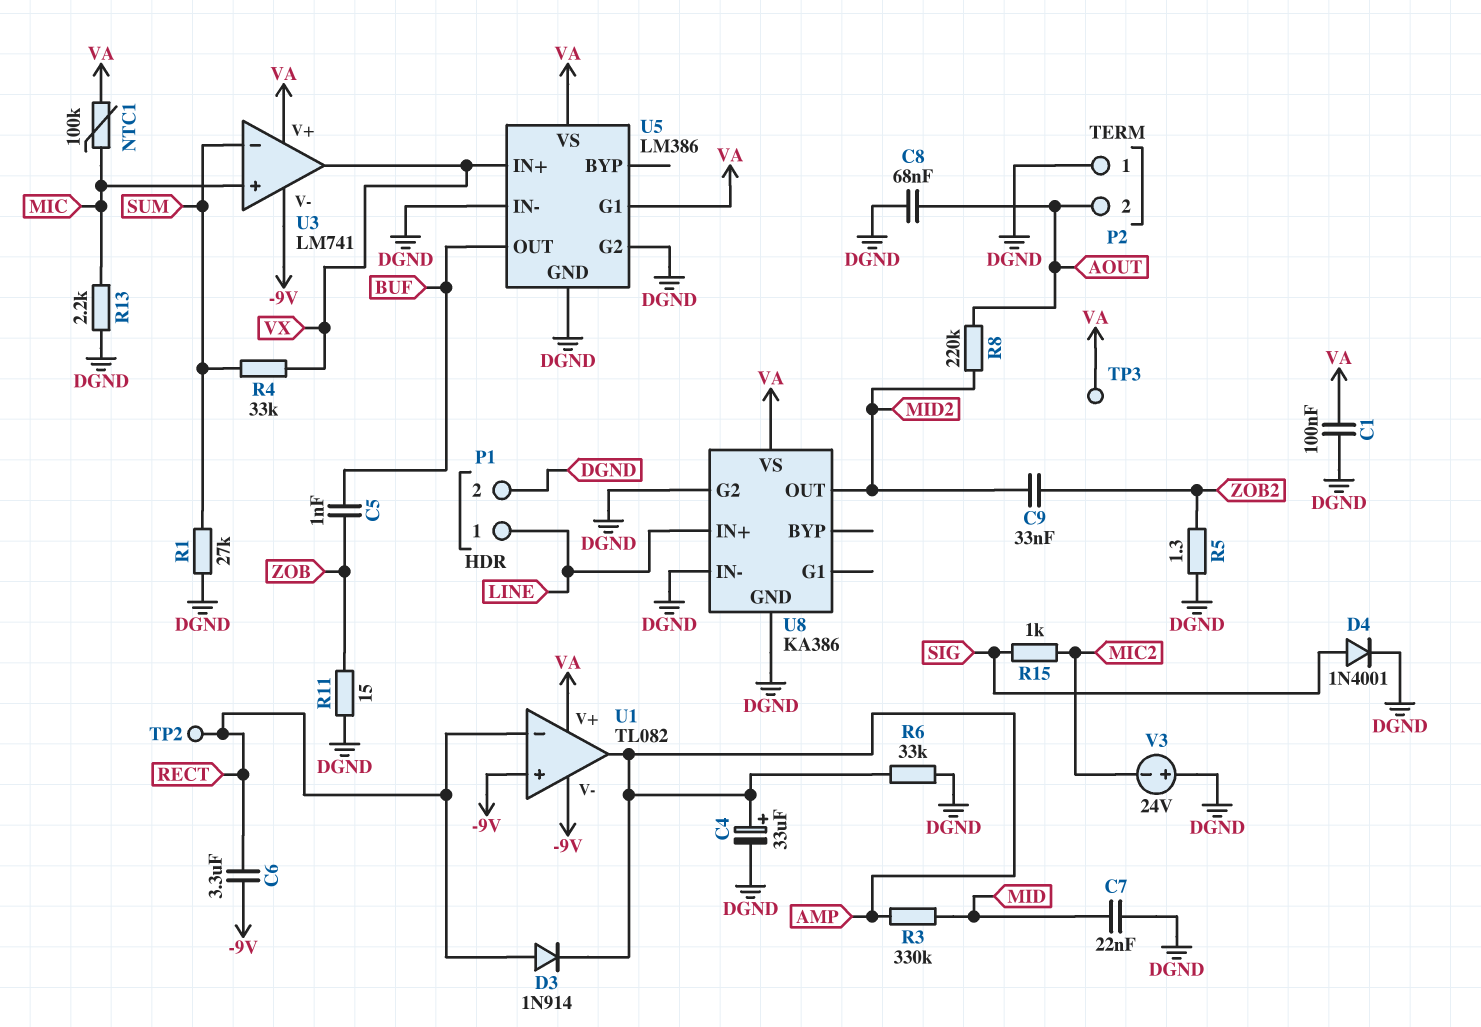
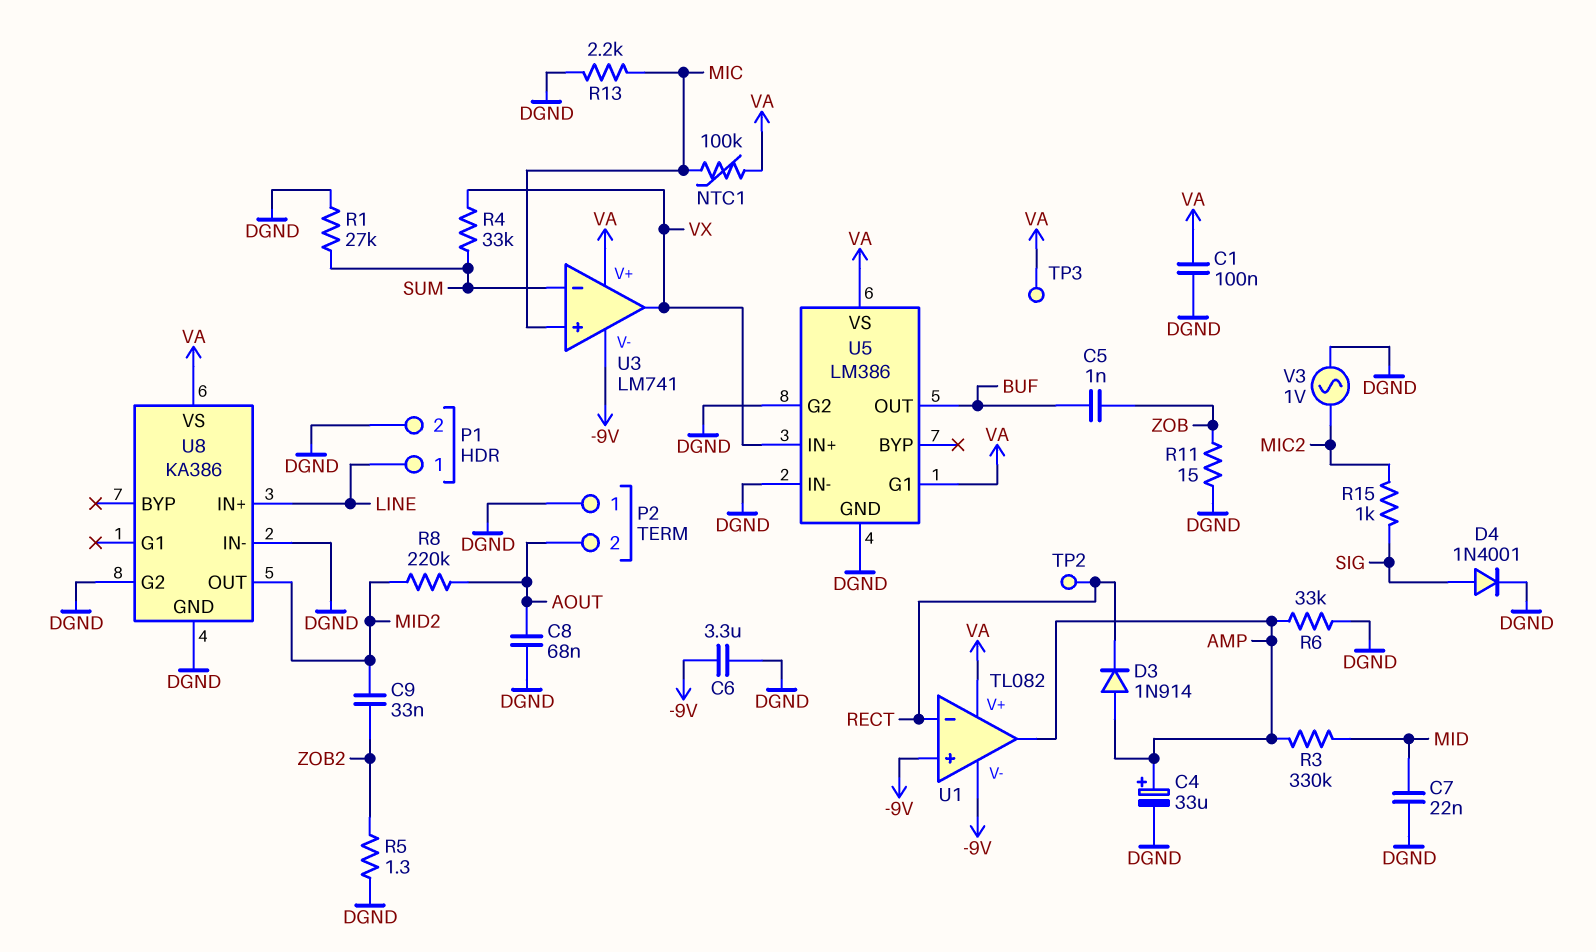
C6: 3.3uF (-9V, RECT) -> 3.3uF (-9V, DGND)
D3: diode 1N914 (A RECT, K AMP) -> diode 1N914 (A AMP, K RECT)
V3: 24V (plus DGND, minus MIC2) -> AC 1V (DGND, MIC2)

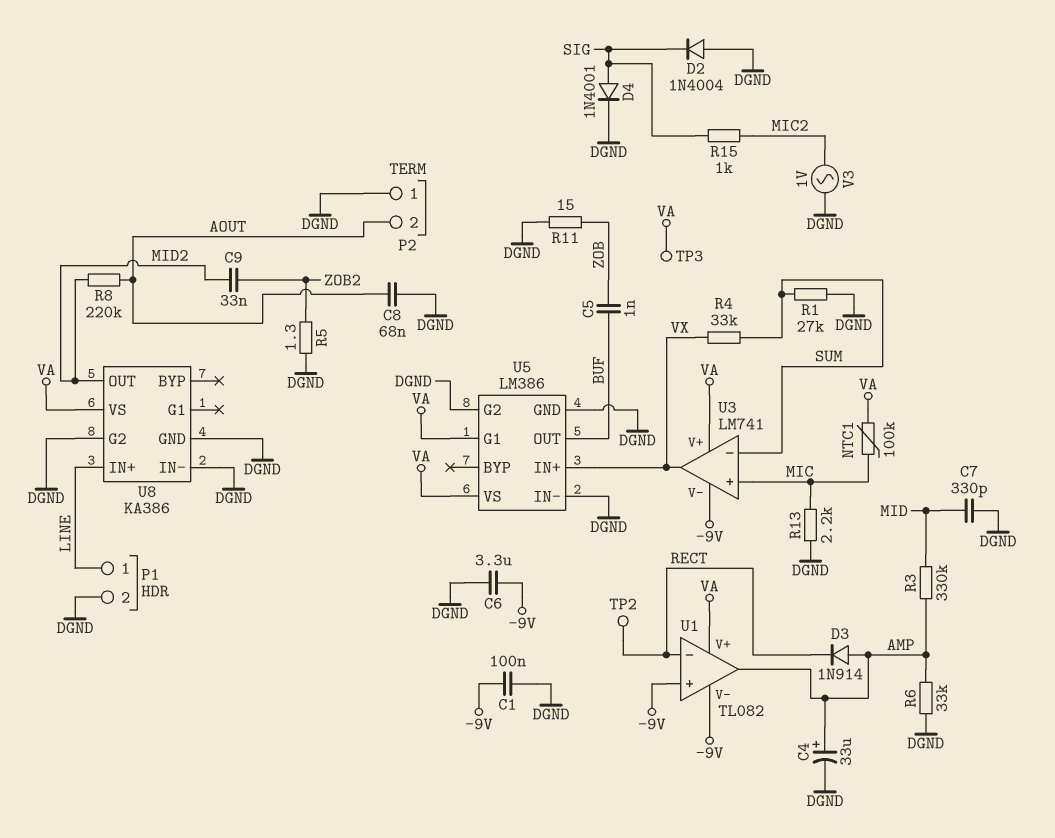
C1: 100nF (DGND, VA) -> 100nF (-9V, DGND)
C7: 22nF (DGND, MID) -> 330pF (DGND, MID)
D2: none -> diode 1N4004 (A DGND, K SIG)

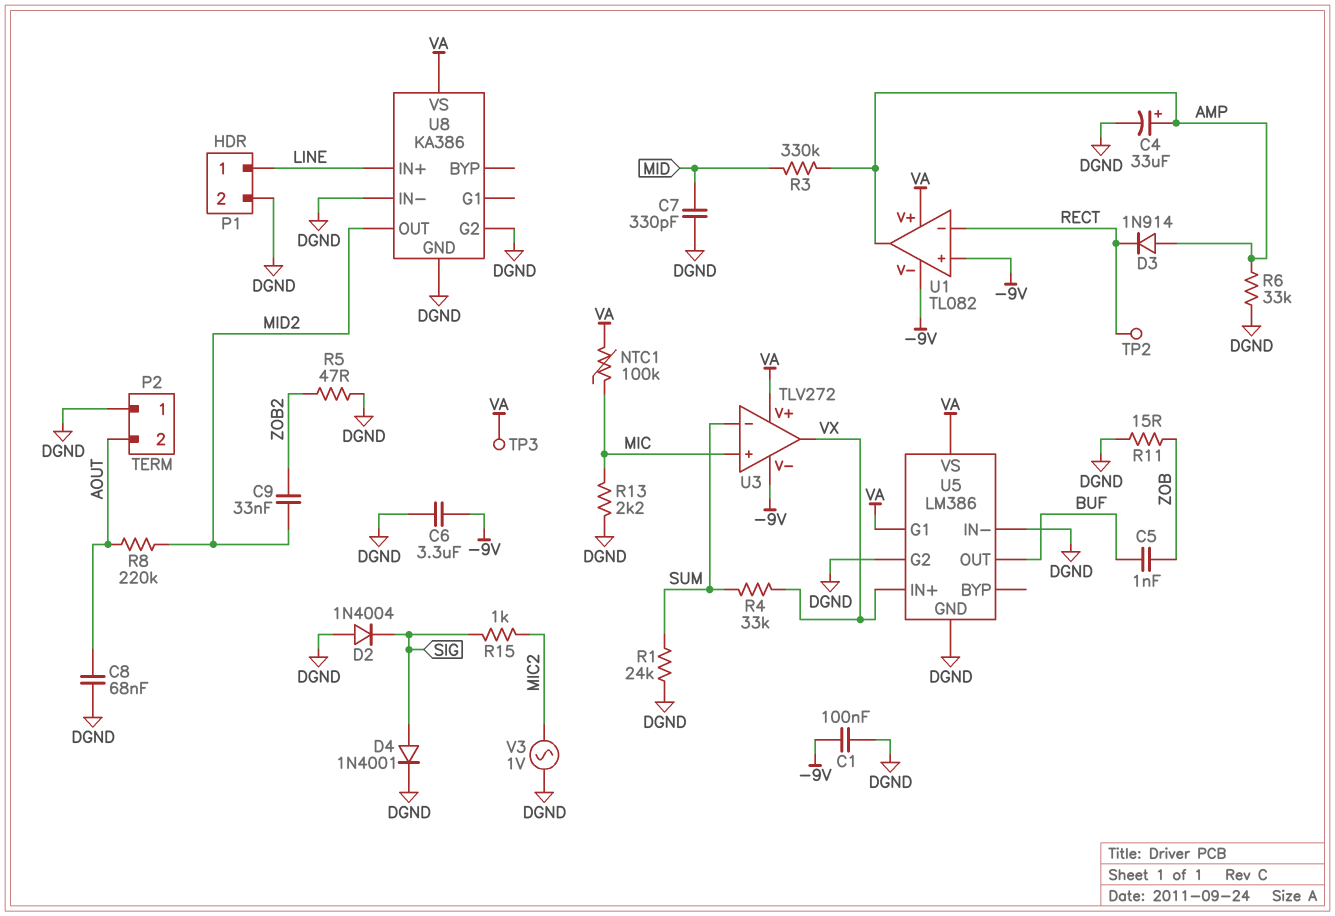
R1: 27k (DGND, SUM) -> 24k (DGND, SUM)
R5: 1.3 (DGND, ZOB2) -> 47 (DGND, ZOB2)
U3: LM741 -> TLV272

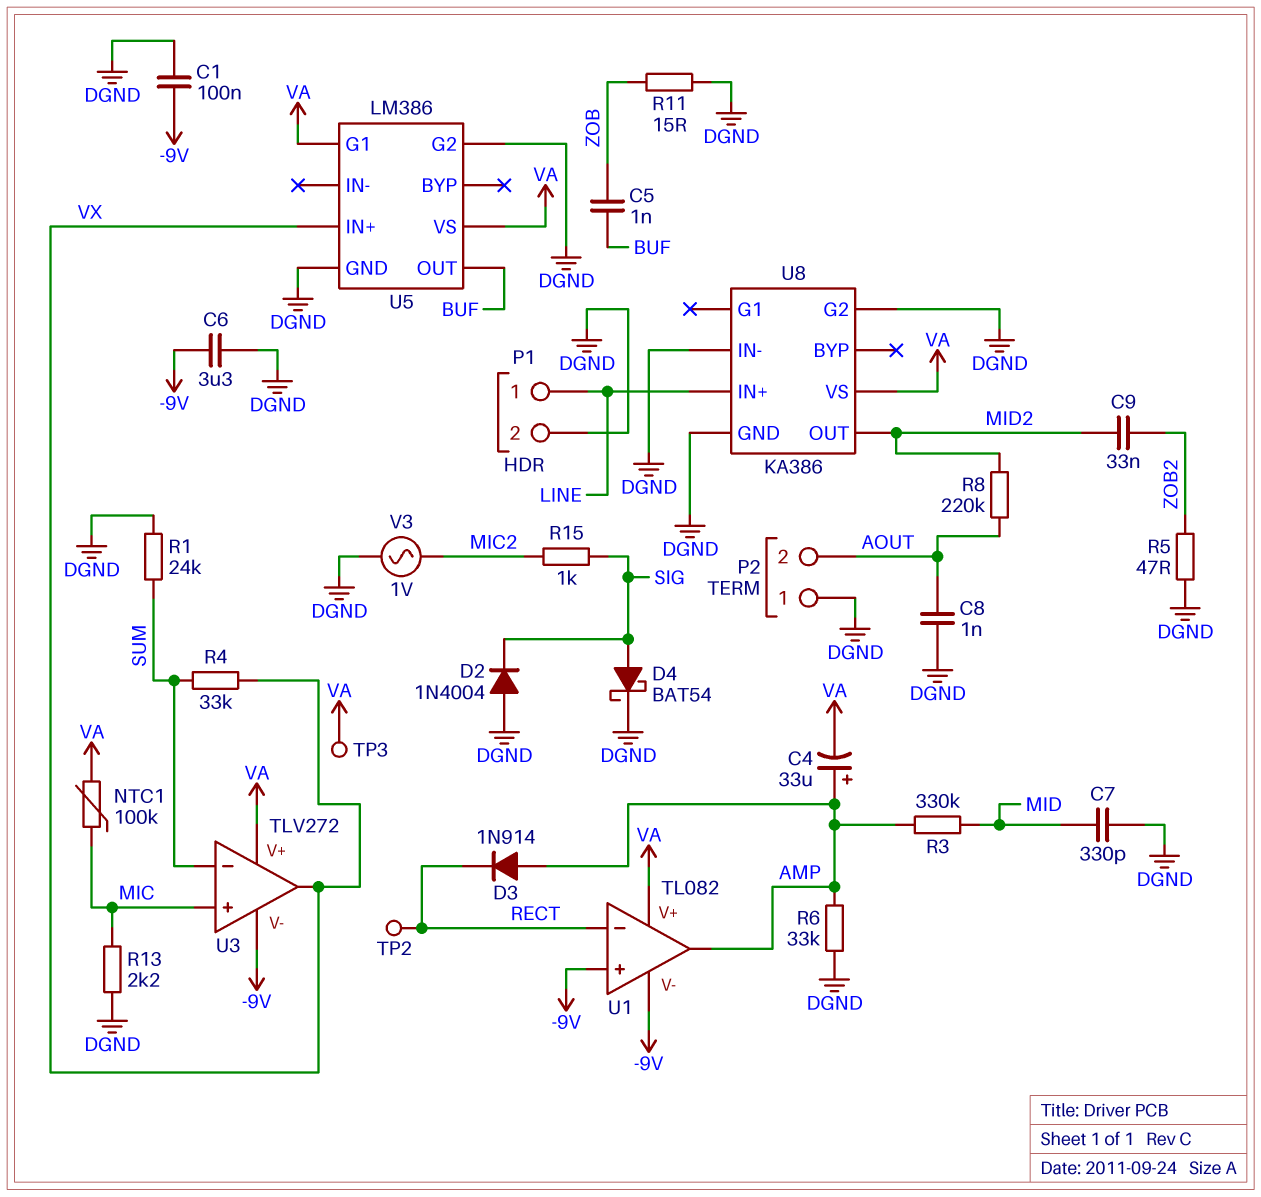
C4: 33uF (plus AMP, minus DGND) -> 33uF (plus AMP, minus VA)
C8: 68nF (AOUT, DGND) -> 1nF (AOUT, DGND)
D4: diode 1N4001 (A SIG, K DGND) -> schottky BAT54 (A SIG, K DGND)
U5 pin IN-: DGND -> none

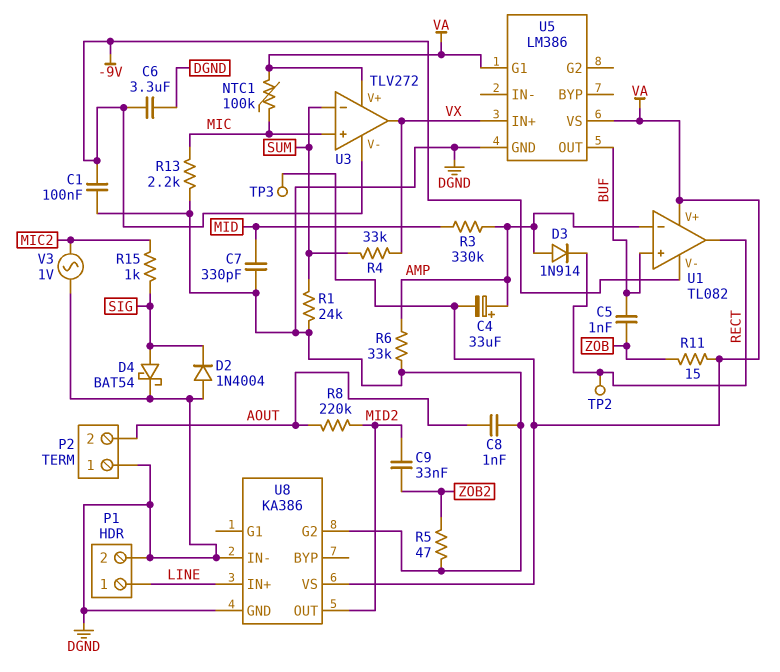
R11: 15 (DGND, ZOB) -> 15 (VA, ZOB)
U1 pin in+: -9V -> BUF
U1 pin in-: RECT -> AMP
U1 pin out: AMP -> RECT
U5 pin G2: DGND -> none

